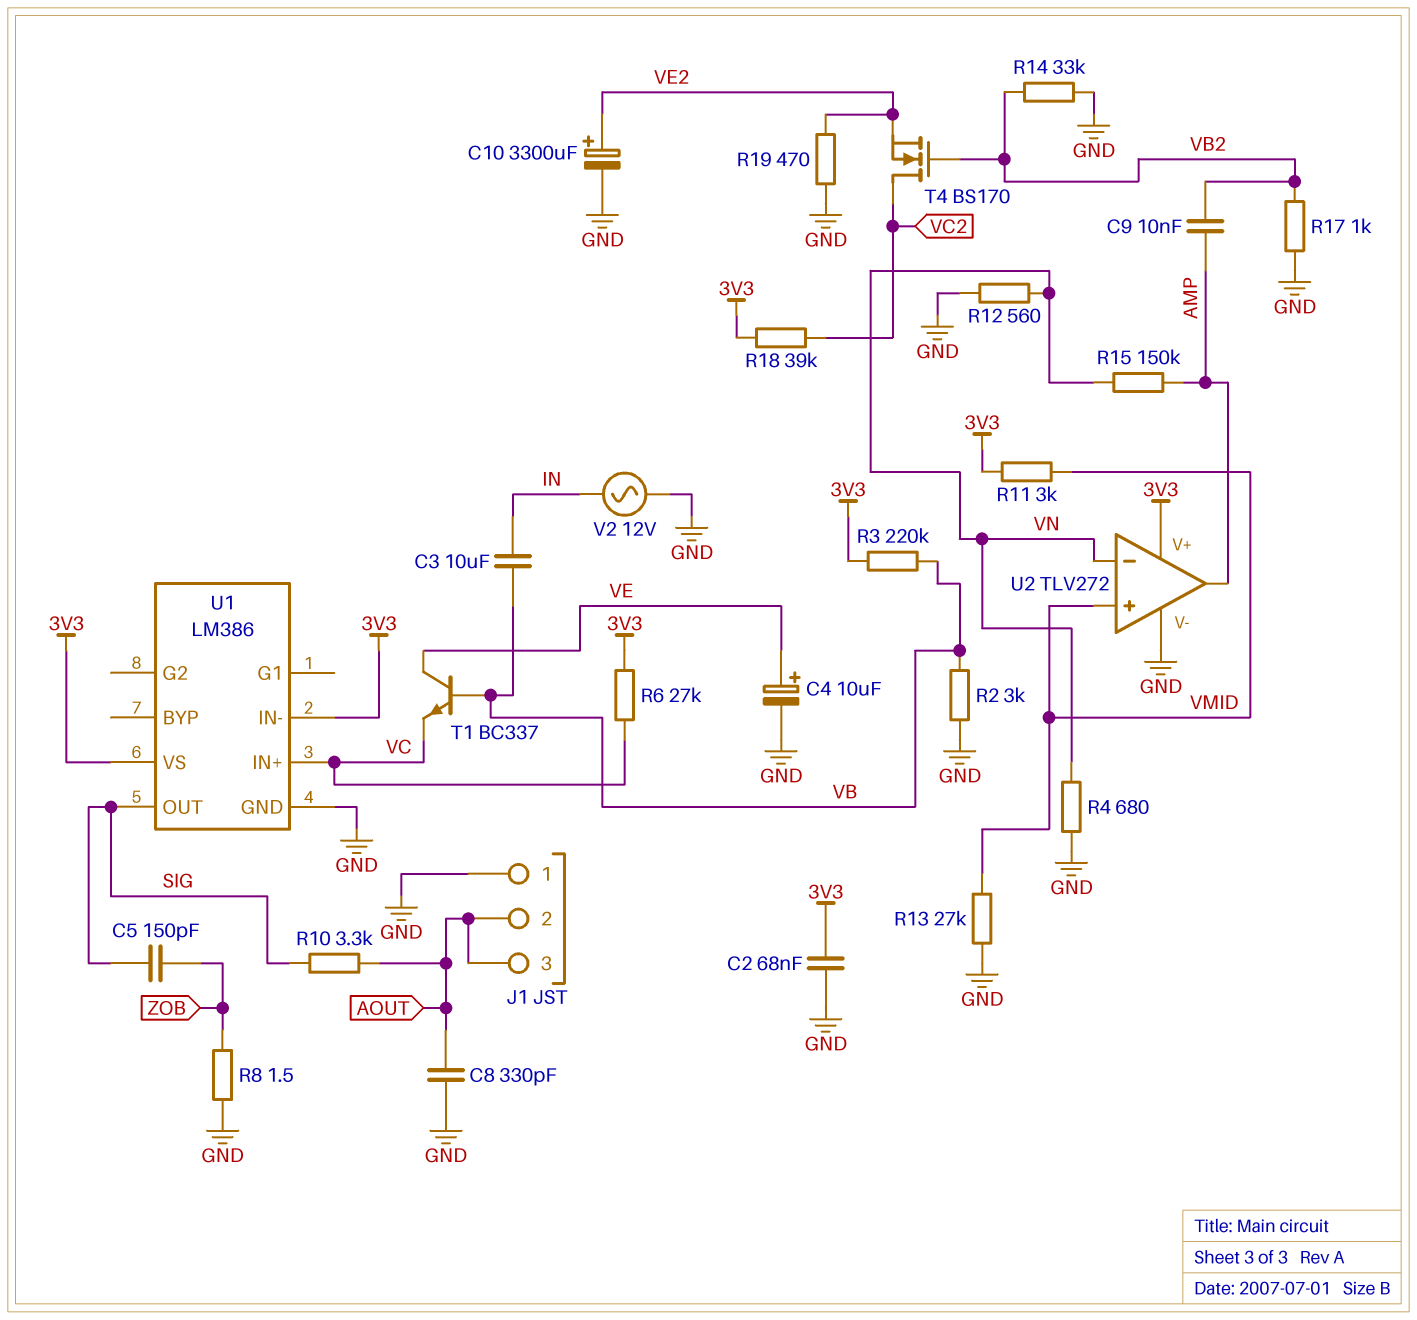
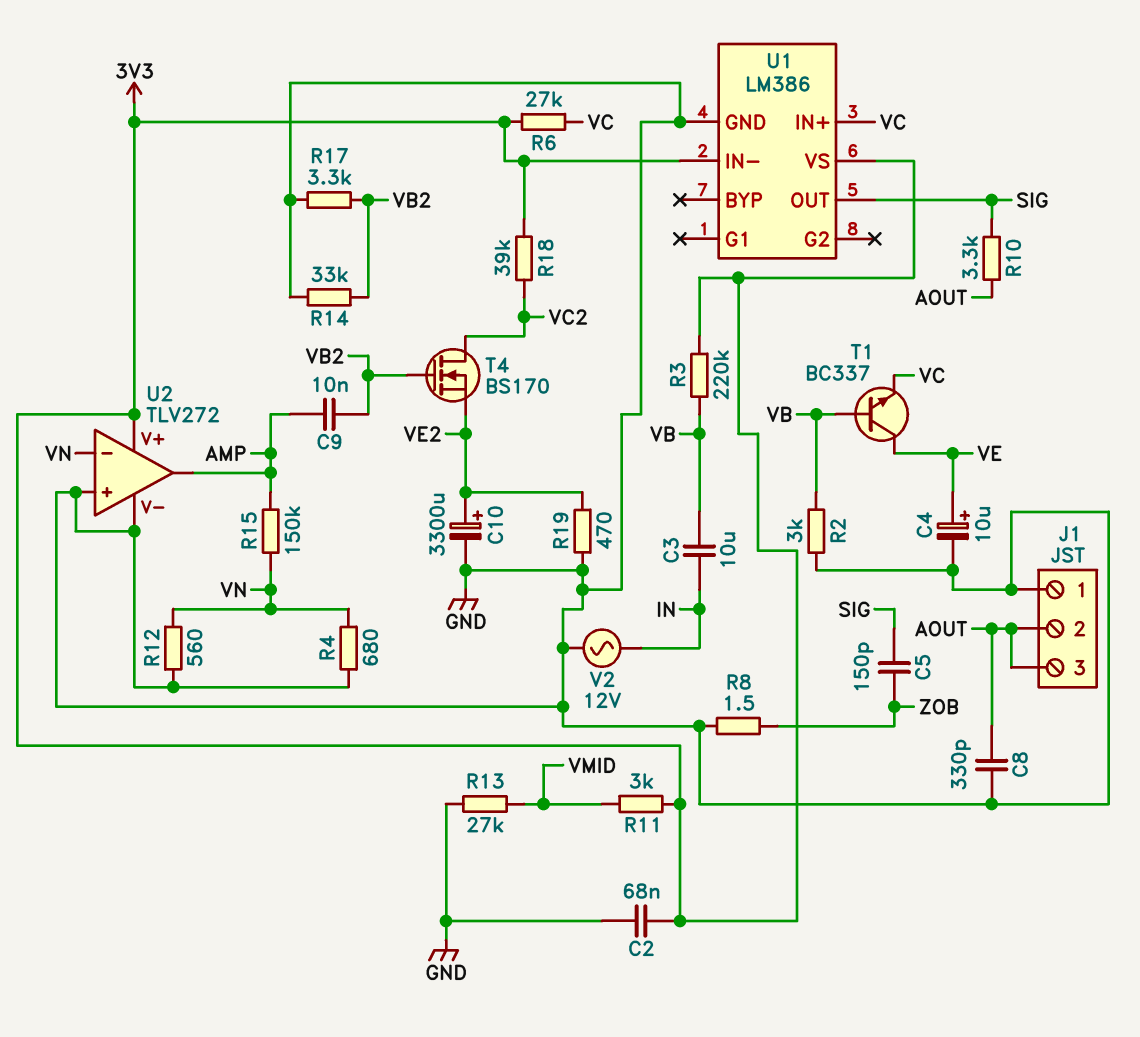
R17: 1k (GND, VB2) -> 3.3k (GND, VB2)
U2 pin in+: VMID -> GND

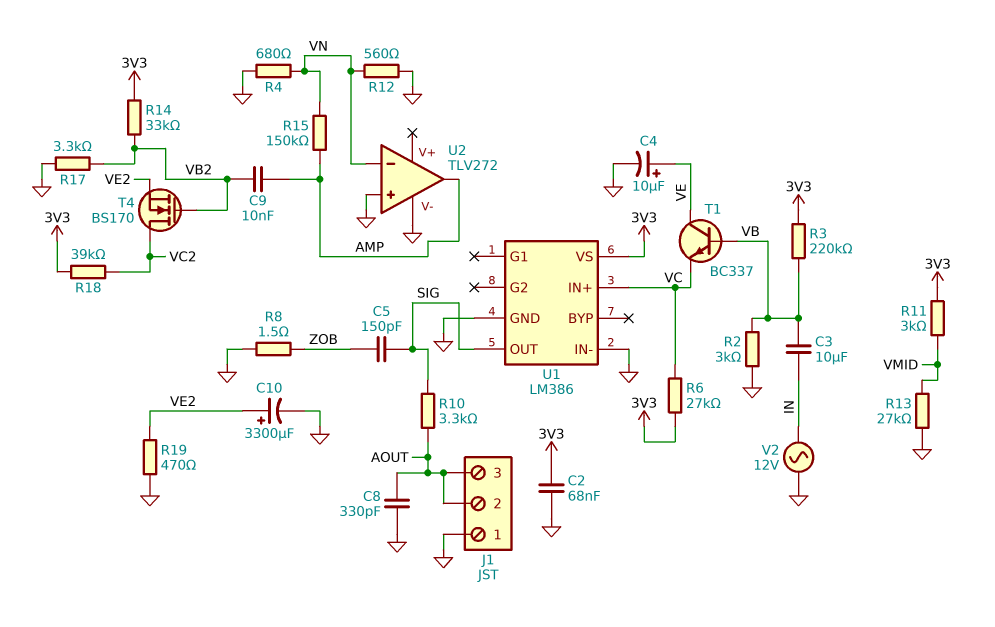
R14: 33k (GND, VB2) -> 33k (3V3, VB2)
U1 pin IN-: 3V3 -> GND
U2 pin V+: 3V3 -> none

